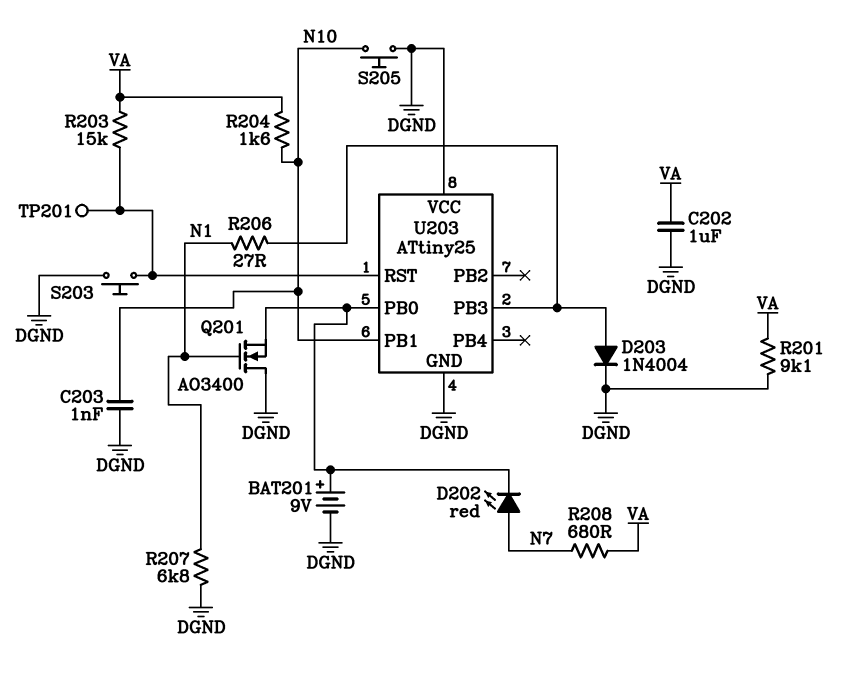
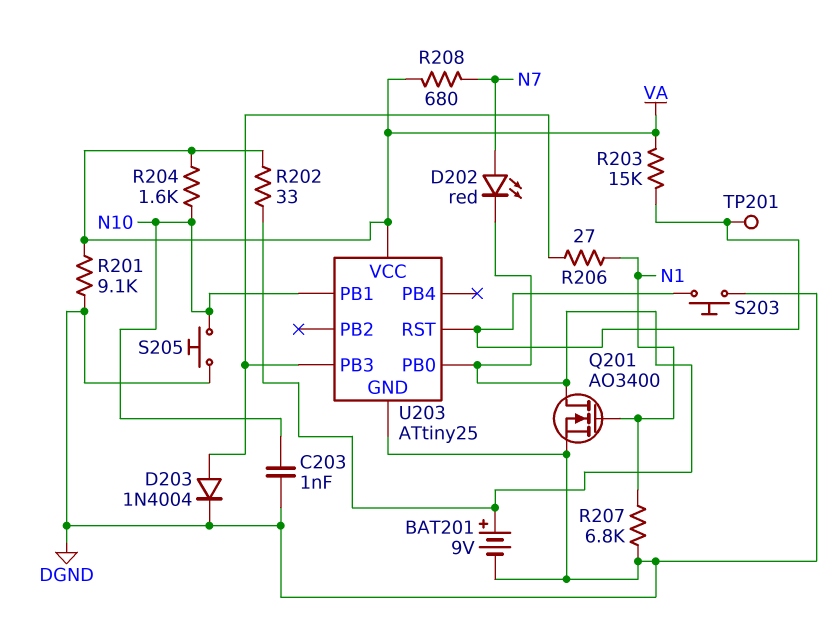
C202: 1uF (DGND, VA) -> none
Q201: NMOS AO3400 (G N1, D DGND, S U203/PB0) -> NMOS AO3400 (G N1, D U203/PB0, S DGND)
R202: none -> 33 (U203/PB0, VA)
U203 pin VCC: DGND -> VA

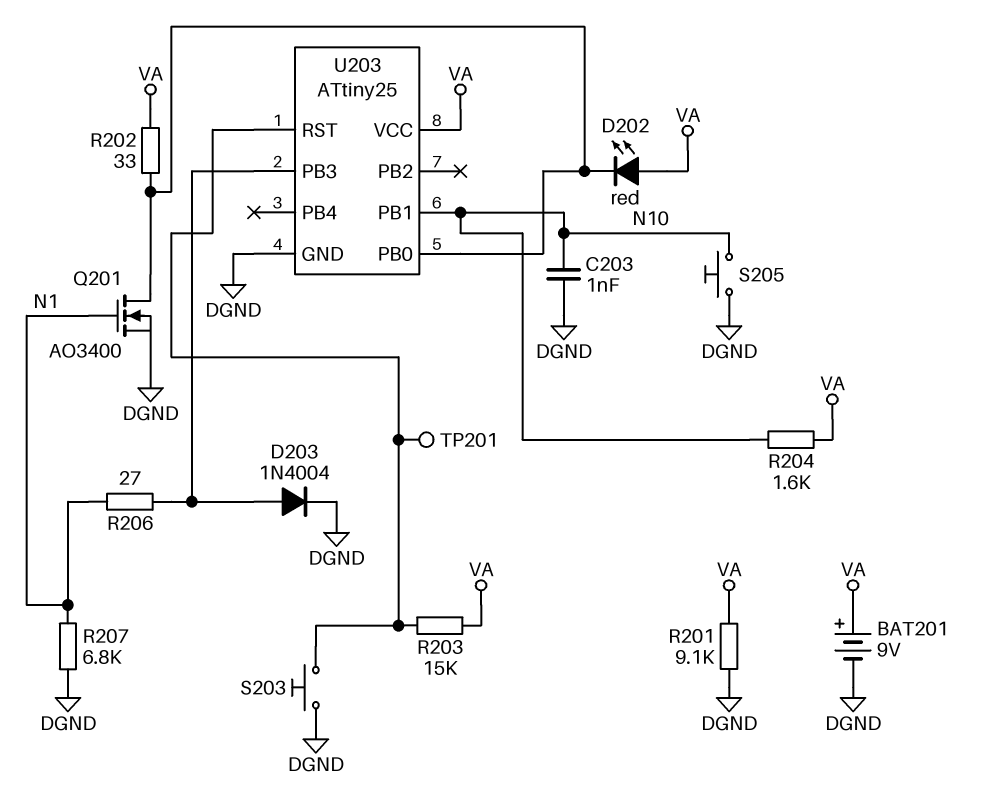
BAT201: 9V (plus U203/PB0, minus DGND) -> 9V (plus VA, minus DGND)
D202: LED red (A N7, K U203/PB0) -> LED red (A VA, K U203/PB0)
R208: 680 (N7, VA) -> none

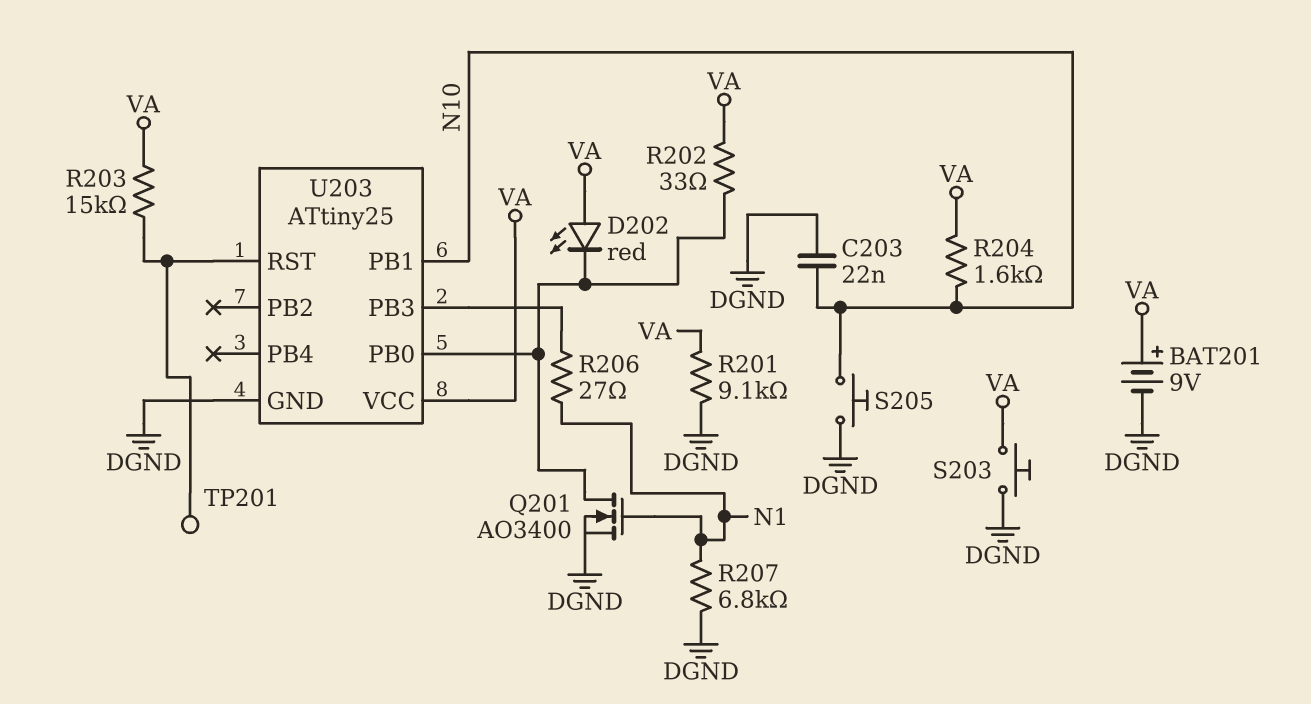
C203: 1nF (DGND, N10) -> 22nF (DGND, N10)
D203: diode 1N4004 (A U203/PB3, K DGND) -> none
S203: button (DGND, U203/RST) -> button (DGND, VA)

